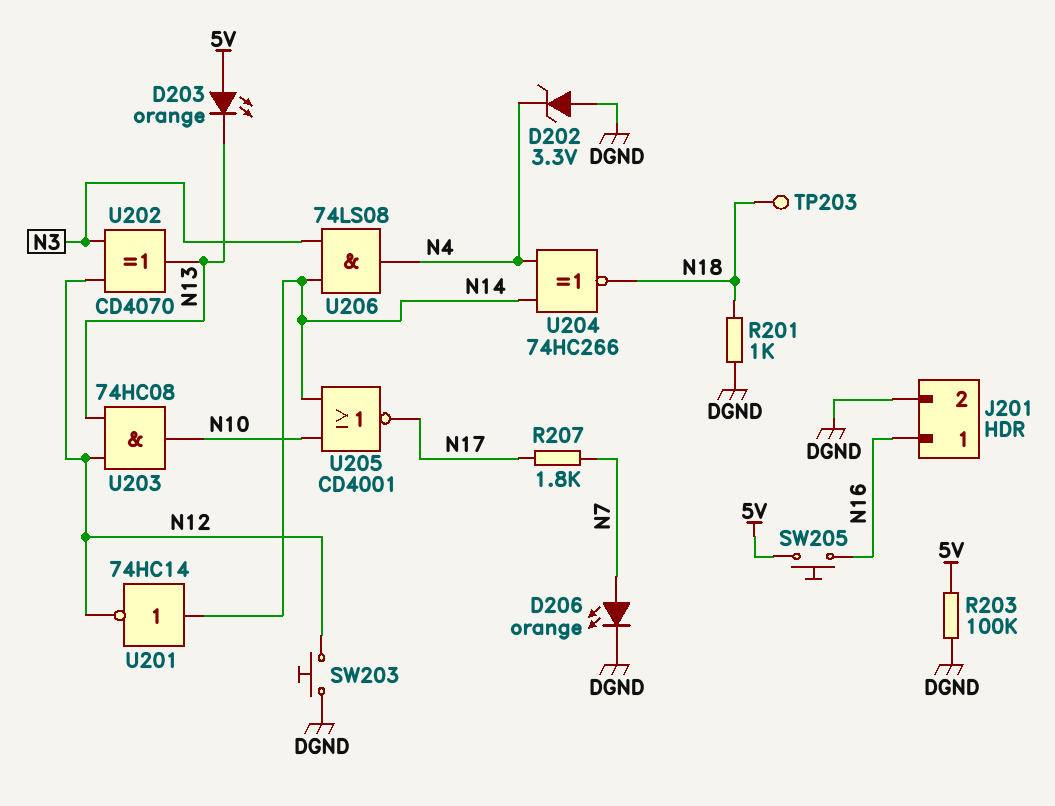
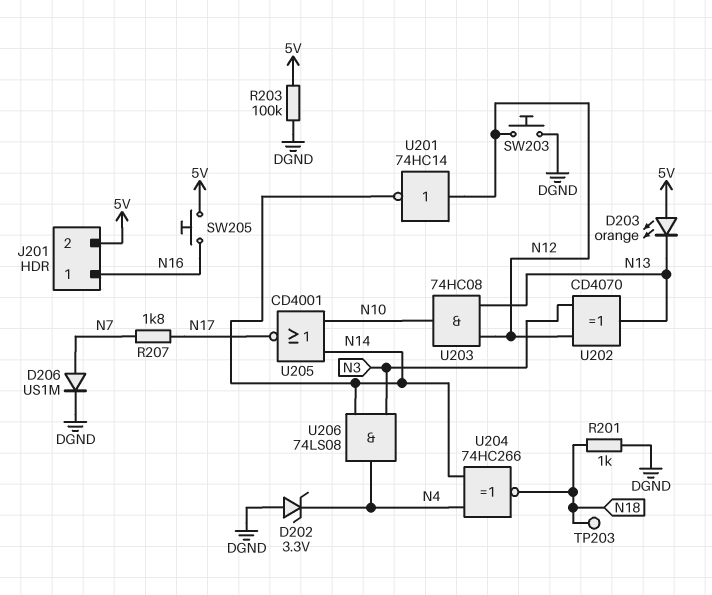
D206: LED orange (A N7, K DGND) -> diode US1M (A N7, K DGND)
J201 pin 2: DGND -> 5V
U201: NOT 74HC14 (in N14, out N12) -> NOT 74HC14 (in N12, out N14)

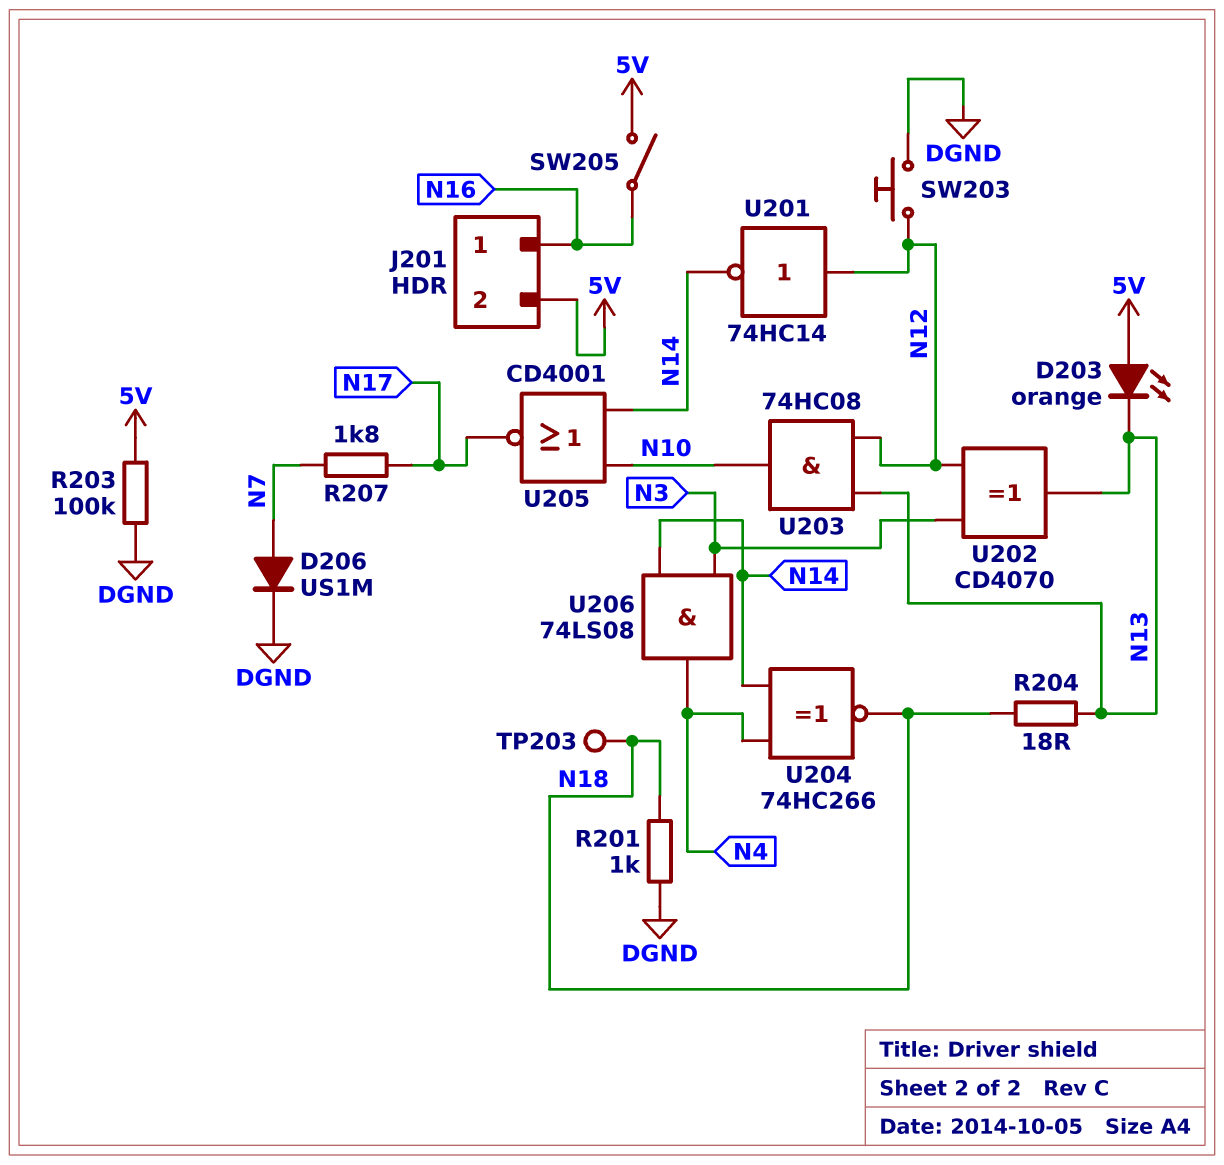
D202: zener 3.3V (A DGND, K N4) -> none
R204: none -> 18 (N13, N18)
SW205: button (5V, N16) -> switch (5V, N16)

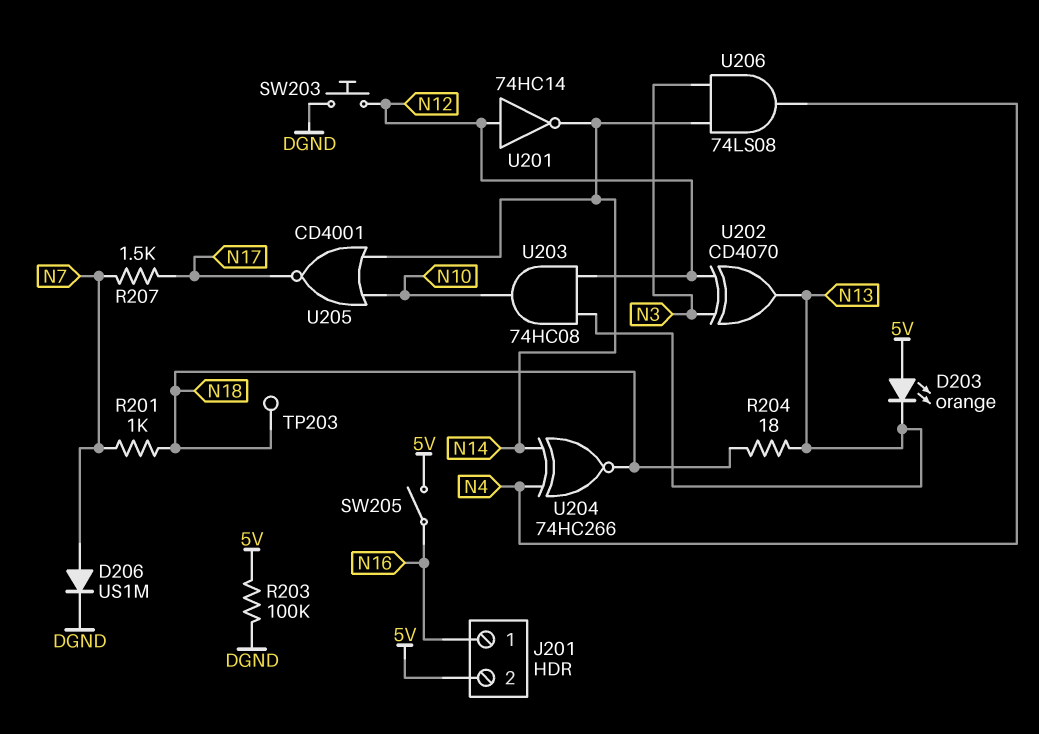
R201: 1k (DGND, N18) -> 1k (N7, N18)
R207: 1.8k (N7, N17) -> 1.5k (N7, N17)

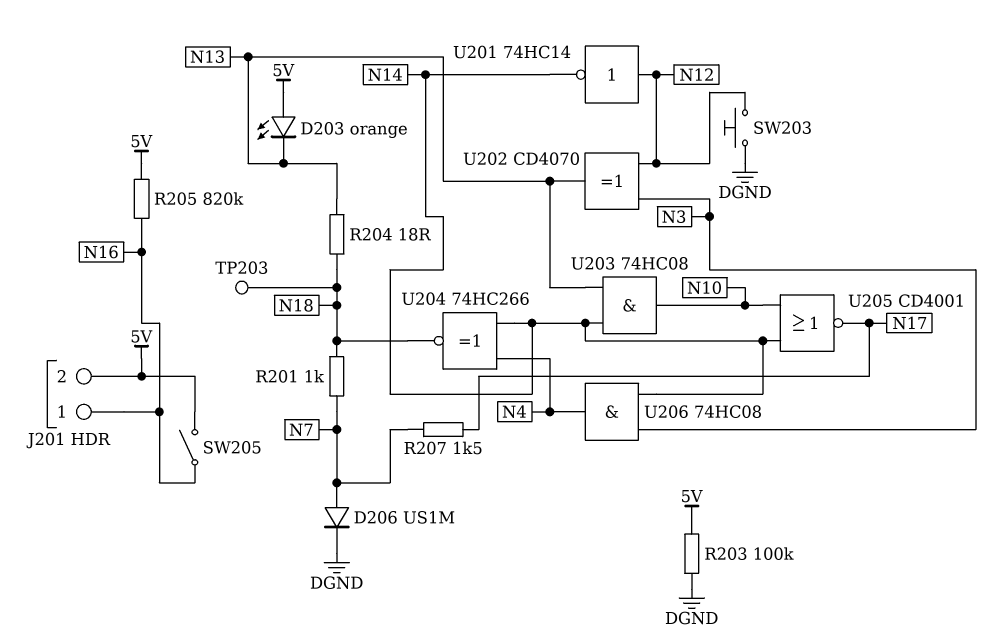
R205: none -> 820k (5V, N16)
U203: AND 74HC08 (in N12, in N13, out N10) -> AND 74HC08 (in N13, in N14, out N10)
U206: AND 74LS08 (in N3, in N14, out N4) -> AND 74HC08 (in N3, in N14, out N4)

